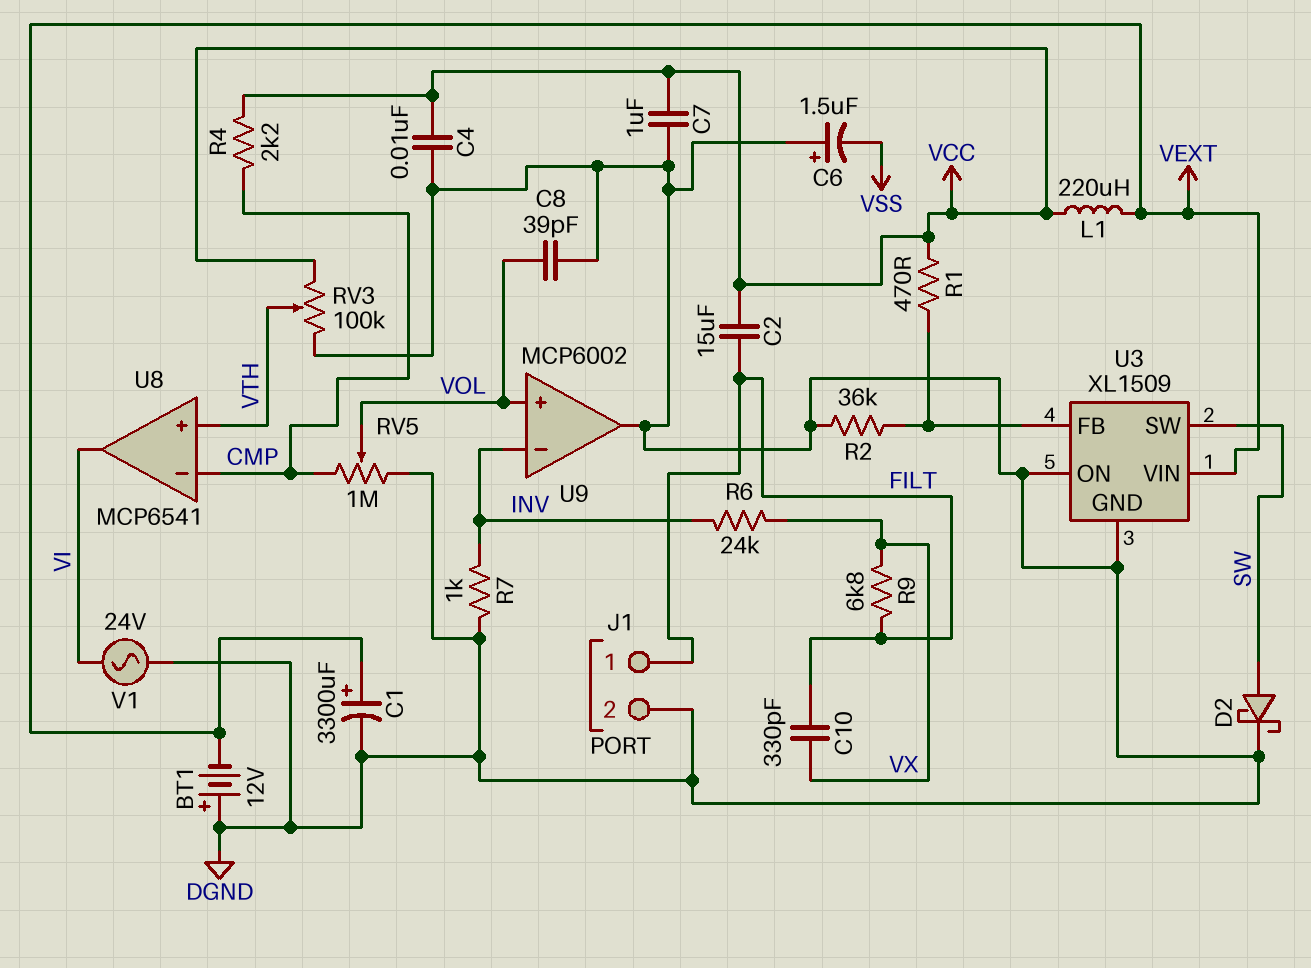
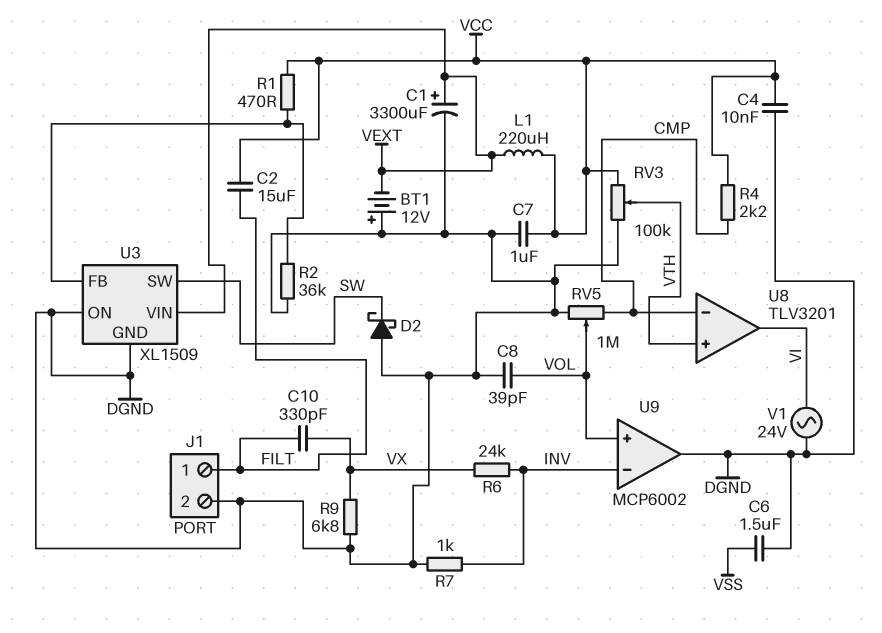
C6: 1.5uF (plus DGND, minus VSS) -> 1.5uF (DGND, VSS)
D2: schottky (A SW, K DGND) -> schottky (A DGND, K SW)
R9: 6.8k (FILT, VX) -> 6.8k (DGND, VX)
U8: MCP6541 -> TLV3201

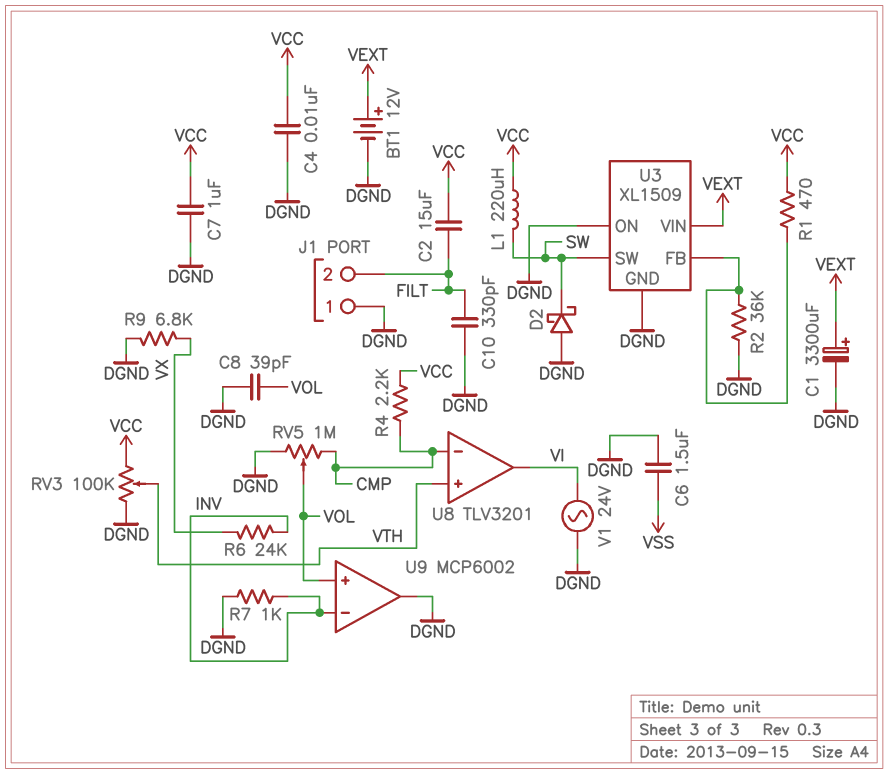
BT1: 12V (plus DGND, minus VEXT) -> 12V (plus VEXT, minus DGND)
C10: 330pF (FILT, VX) -> 330pF (DGND, FILT)
J1 pin 1: FILT -> DGND
J1 pin 2: DGND -> FILT
L1: 220uH (VCC, VEXT) -> 220uH (SW, VCC)

